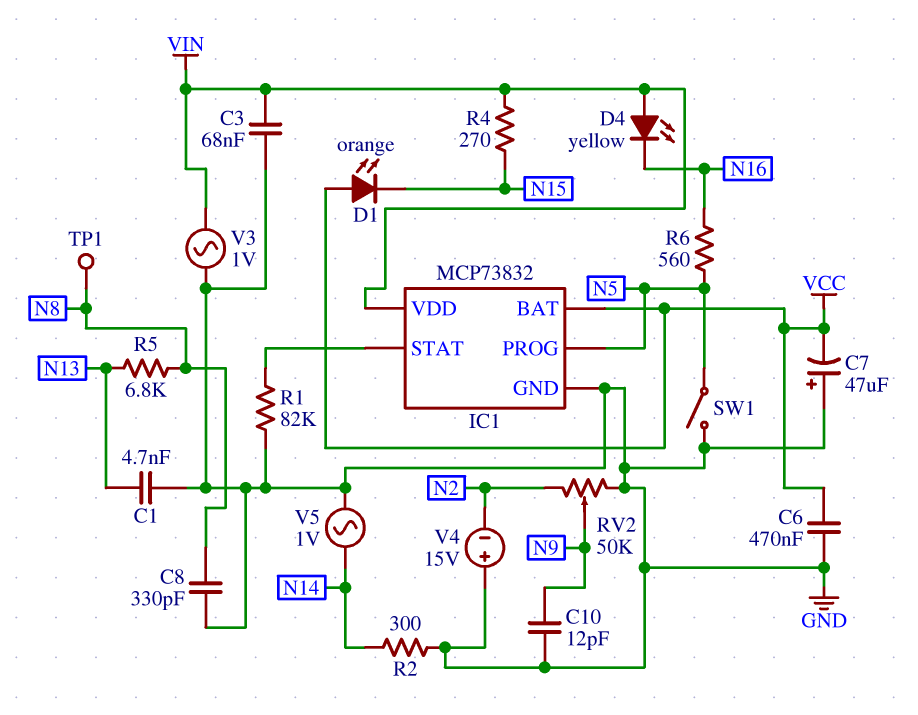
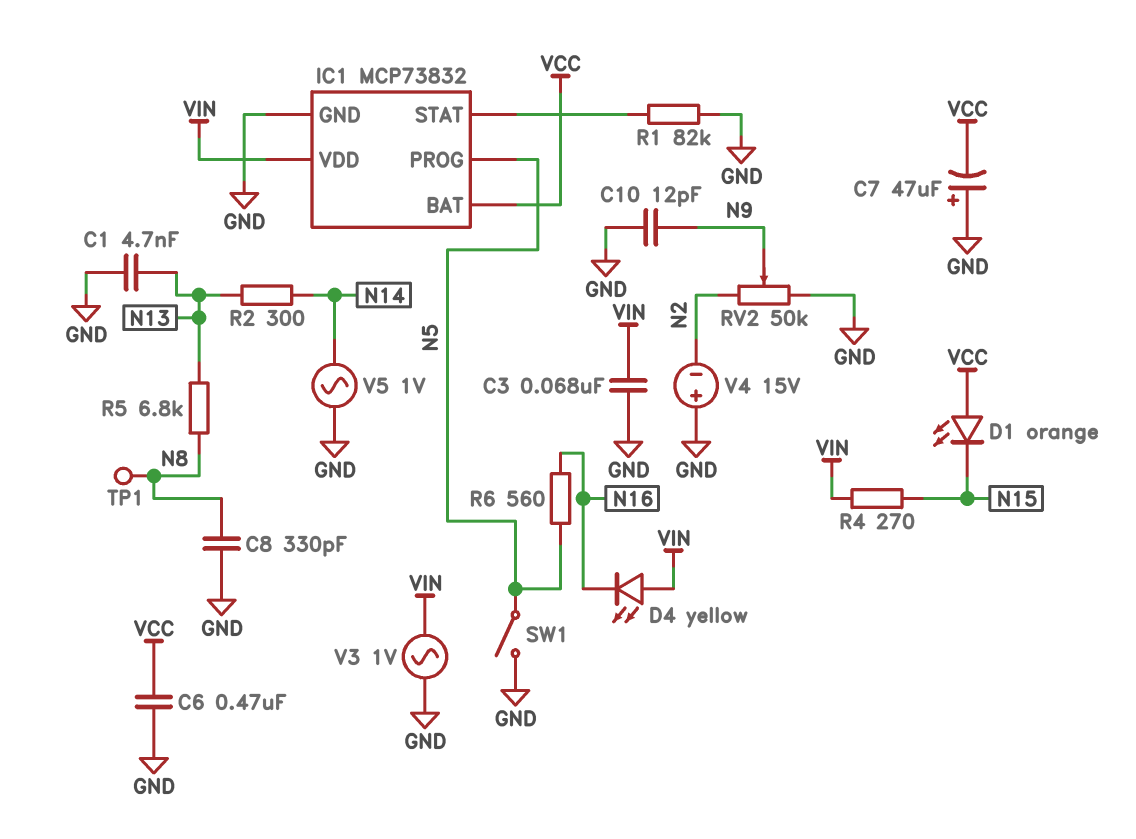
R2: 300 (GND, N14) -> 300 (N13, N14)

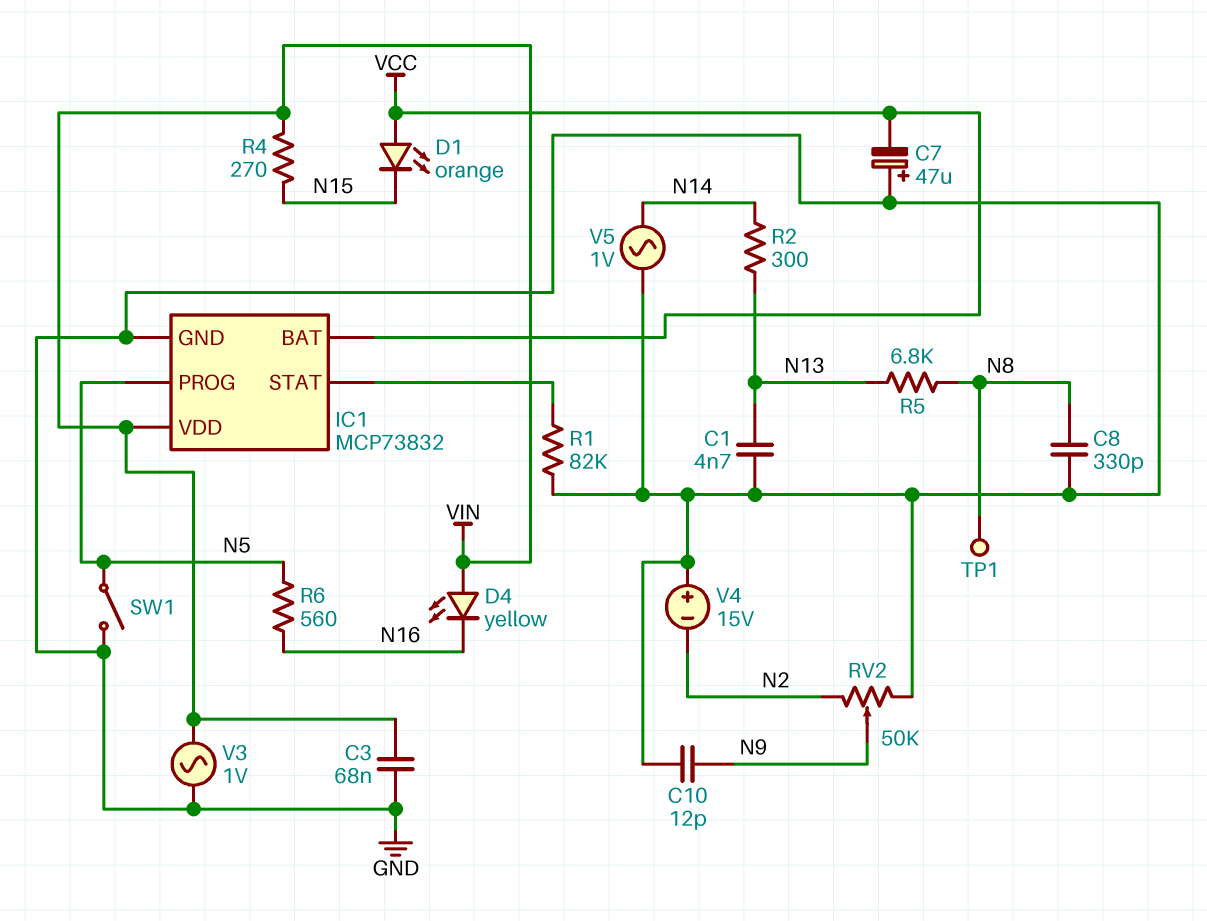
C6: 470nF (GND, VCC) -> none

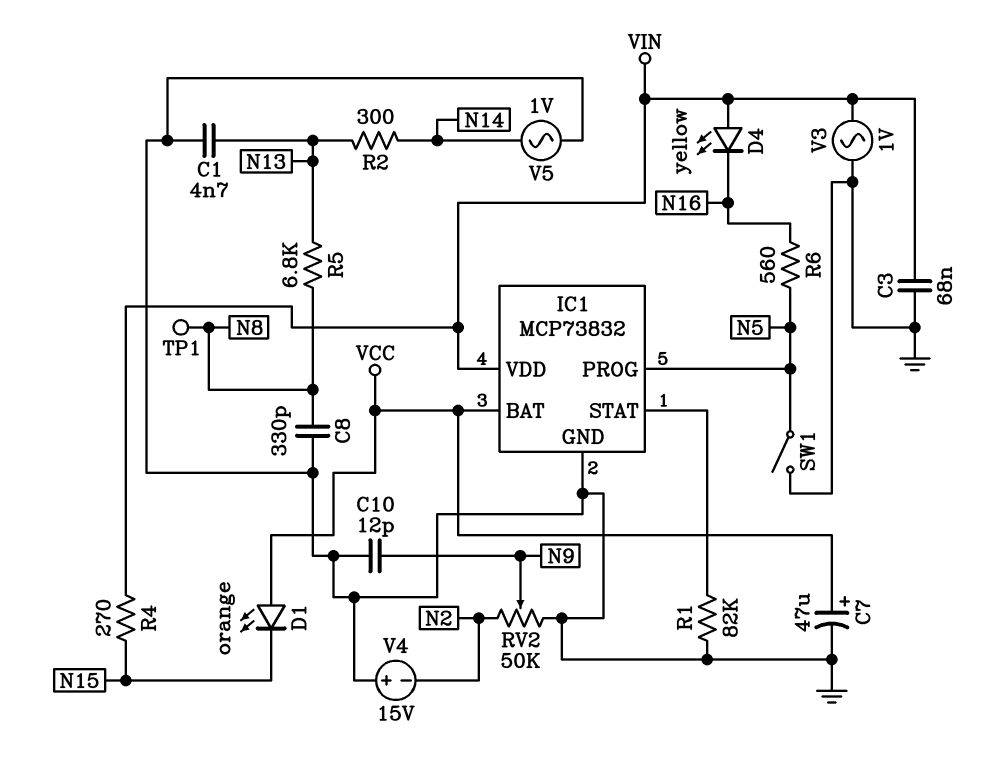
C7: 47uF (plus GND, minus VCC) -> 47uF (plus VCC, minus GND)

